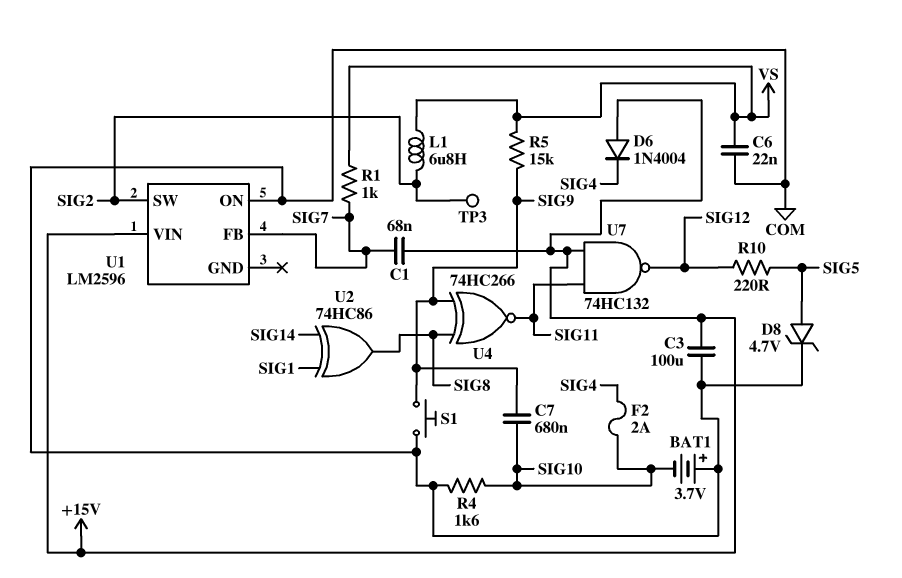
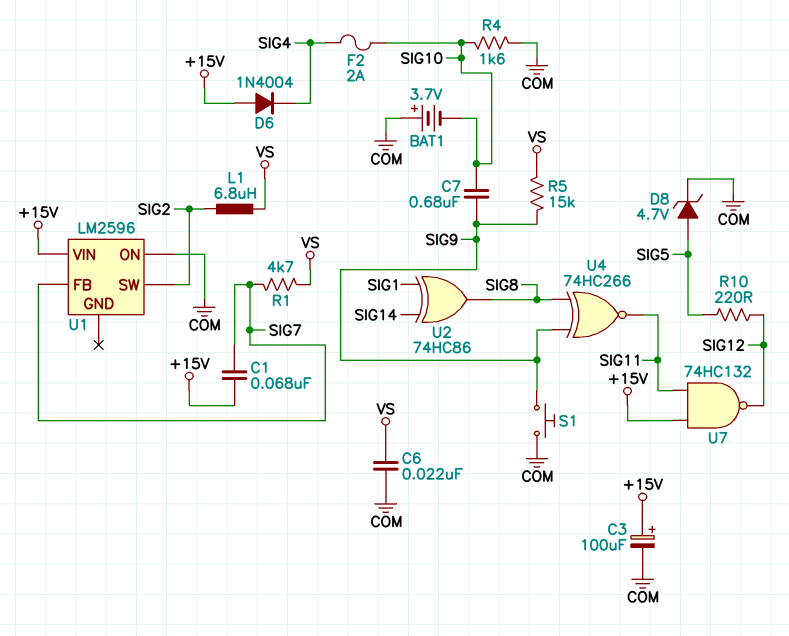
C3: 100uF (+15V, COM) -> 100uF (plus +15V, minus COM)
R1: 1k (SIG7, VS) -> 4.7k (SIG7, VS)
TP3: test point (SIG2) -> none

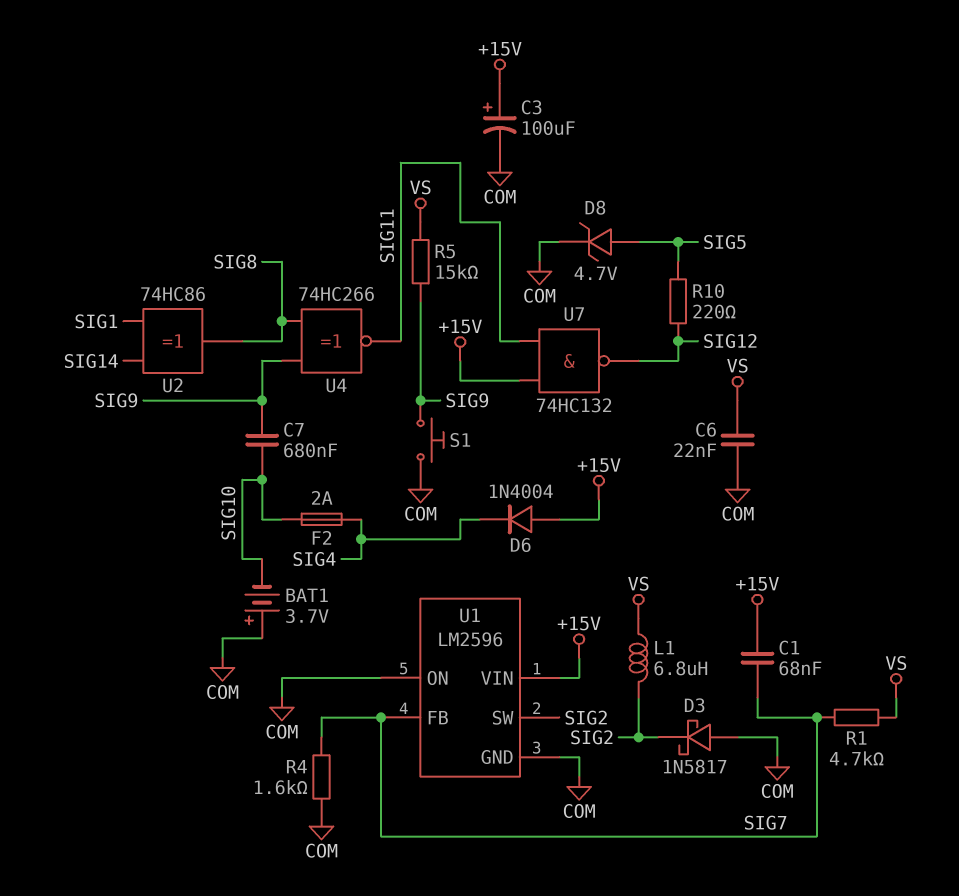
D3: none -> schottky 1N5817 (A COM, K SIG2)
R4: 1.6k (COM, SIG10) -> 1.6k (COM, SIG7)
U1 pin GND: none -> COM

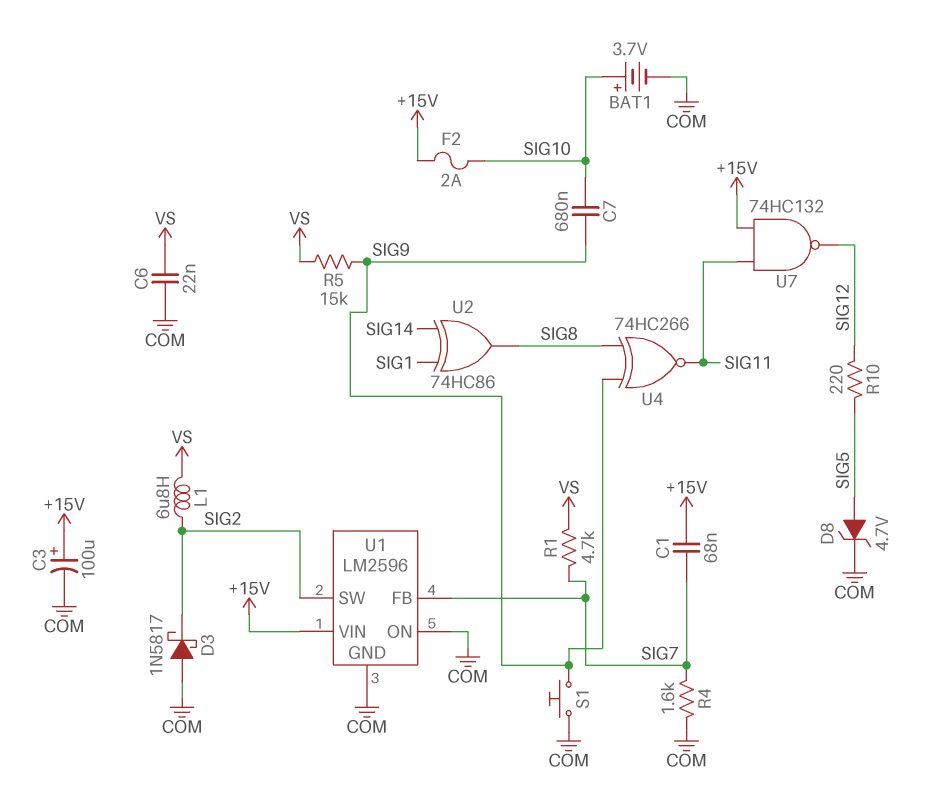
BAT1: 3.7V (plus COM, minus SIG10) -> 3.7V (plus SIG10, minus COM)
D6: diode 1N4004 (A +15V, K SIG4) -> none
F2: 2A (SIG4, SIG10) -> 2A (+15V, SIG10)

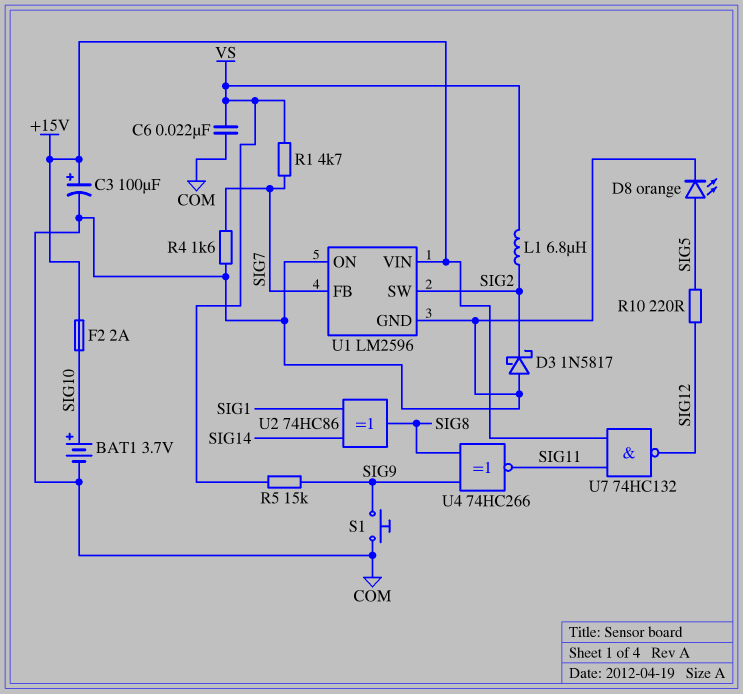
C1: 68nF (+15V, SIG7) -> none
C7: 680nF (SIG9, SIG10) -> none
D8: zener 4.7V (A SIG5, K COM) -> LED orange (A SIG5, K COM)

